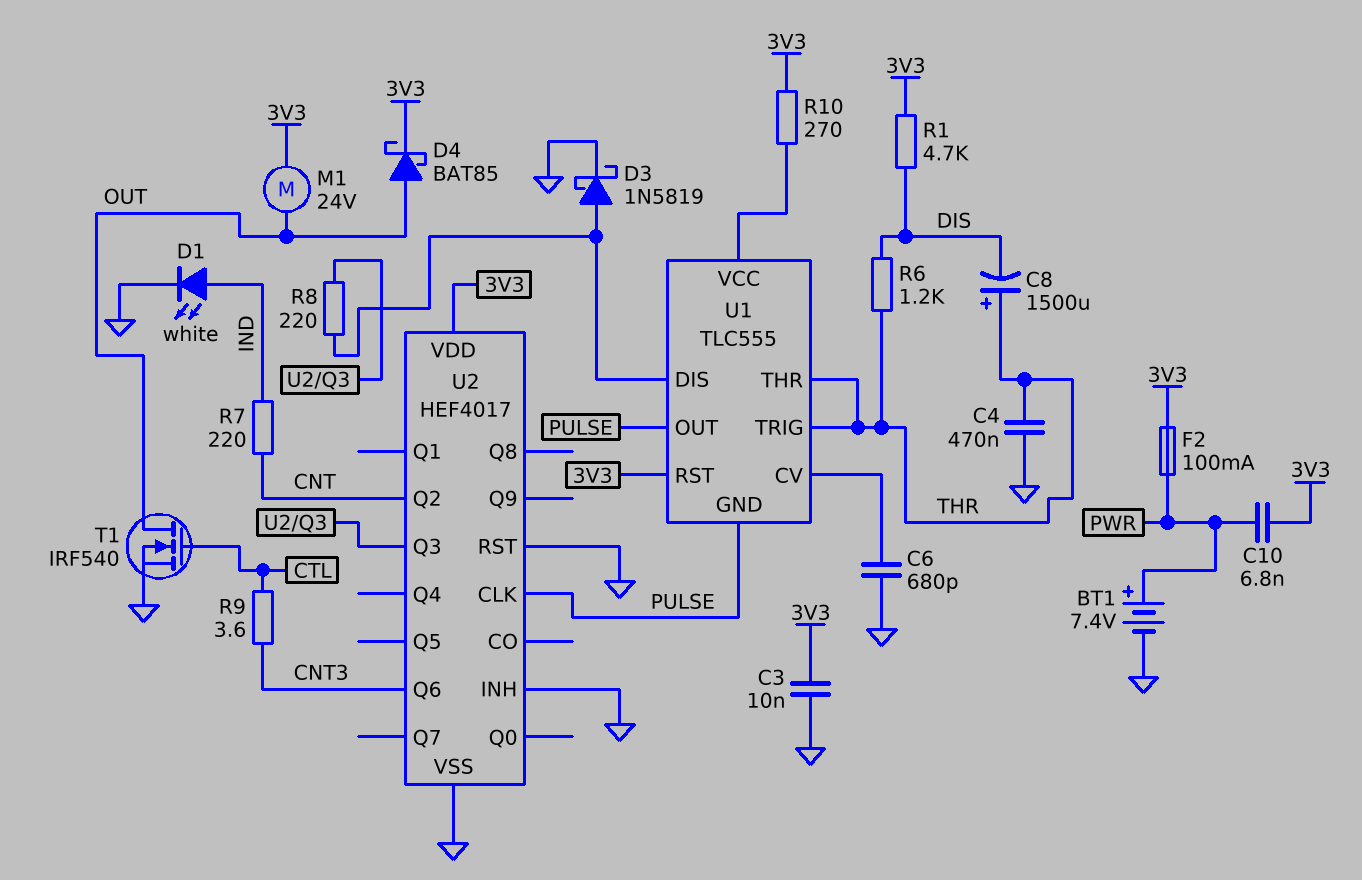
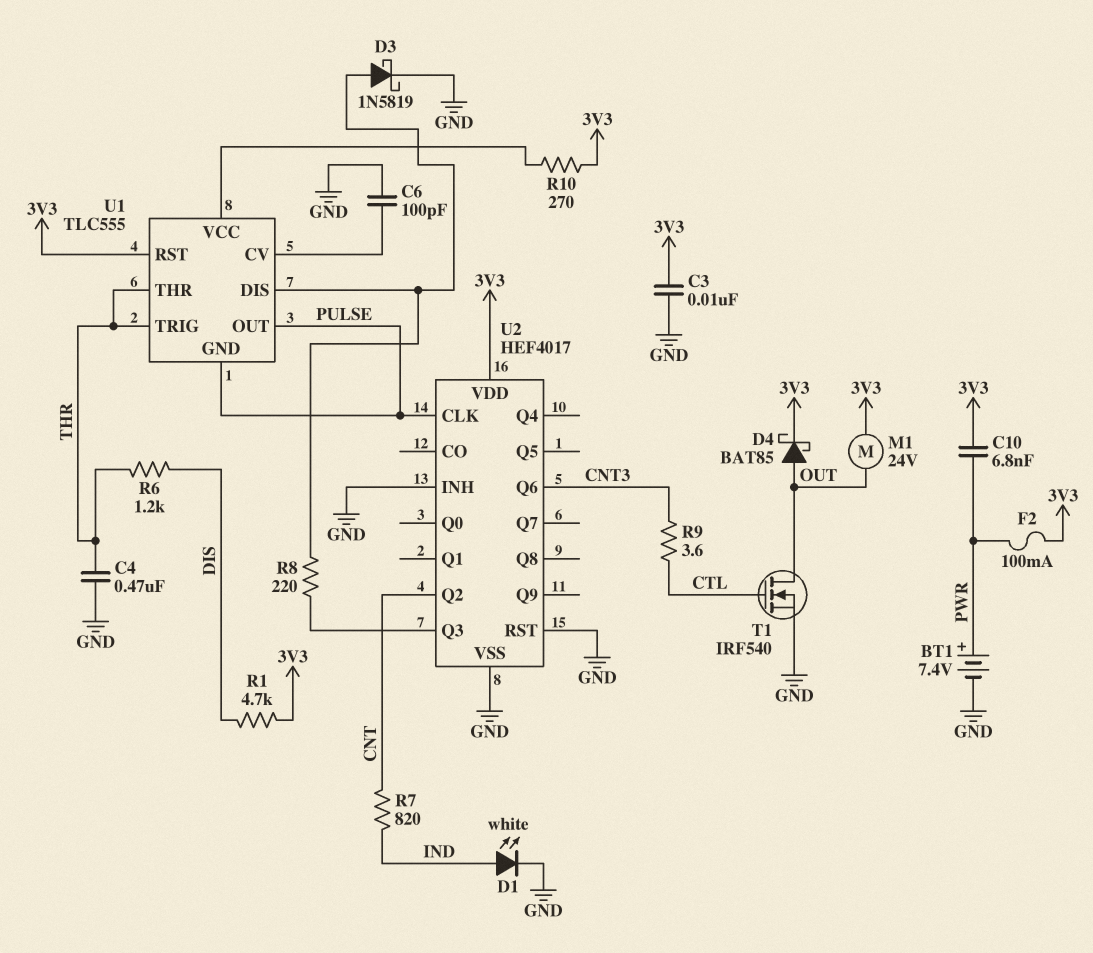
C6: 680pF (GND, U1/CV) -> 100pF (GND, U1/CV)
C8: 1500uF (plus THR, minus DIS) -> none
R7: 220 (CNT, IND) -> 820 (CNT, IND)

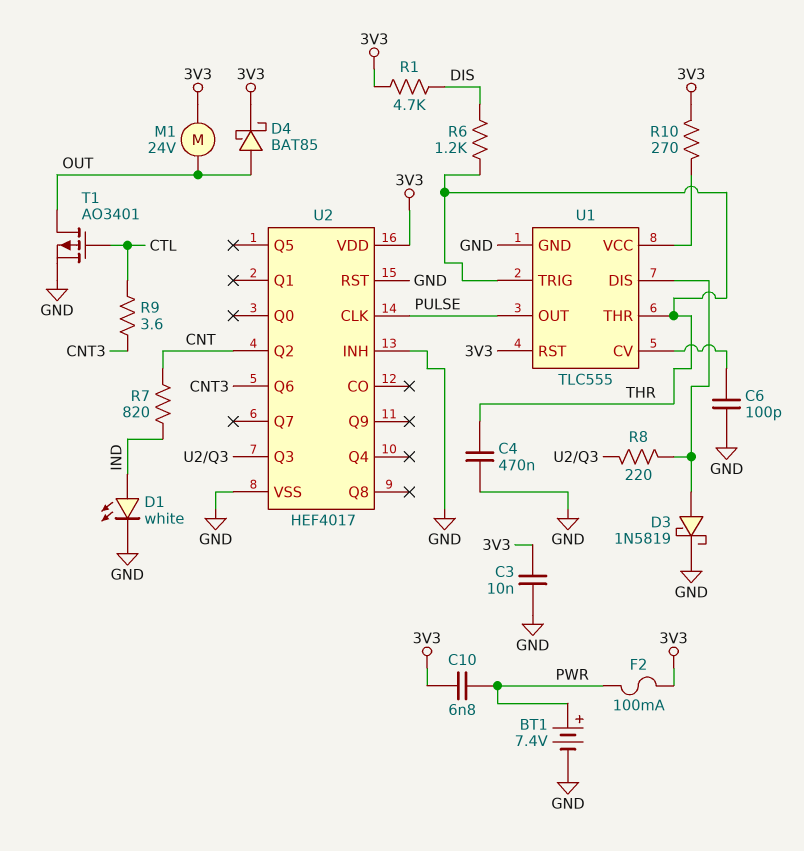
T1: NMOS IRF540 (G CTL, D OUT, S GND) -> PMOS AO3401 (G CTL, D OUT, S GND)
U1 pin GND: PULSE -> GND

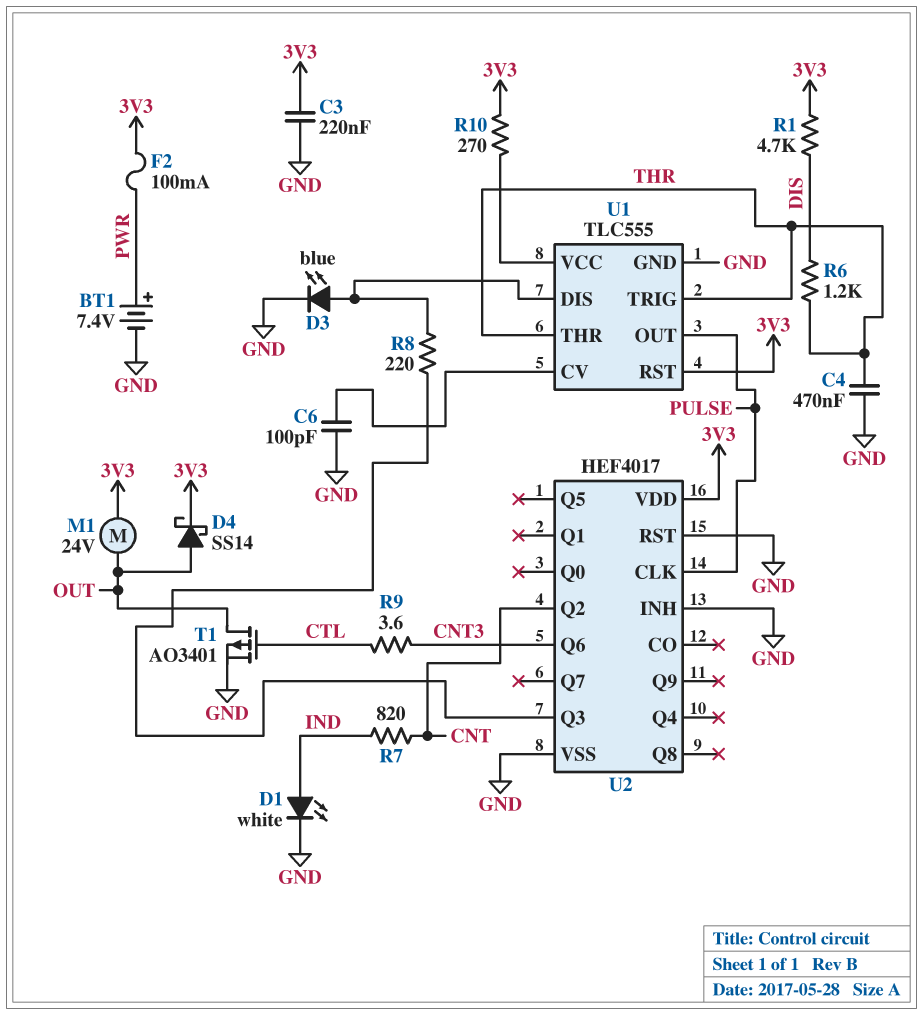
C3: 10nF (3V3, GND) -> 220nF (3V3, GND)
C10: 6.8nF (3V3, PWR) -> none
D3: schottky 1N5819 (A U1/DIS, K GND) -> LED blue (A U1/DIS, K GND)
D4: schottky BAT85 (A OUT, K 3V3) -> schottky SS14 (A OUT, K 3V3)

